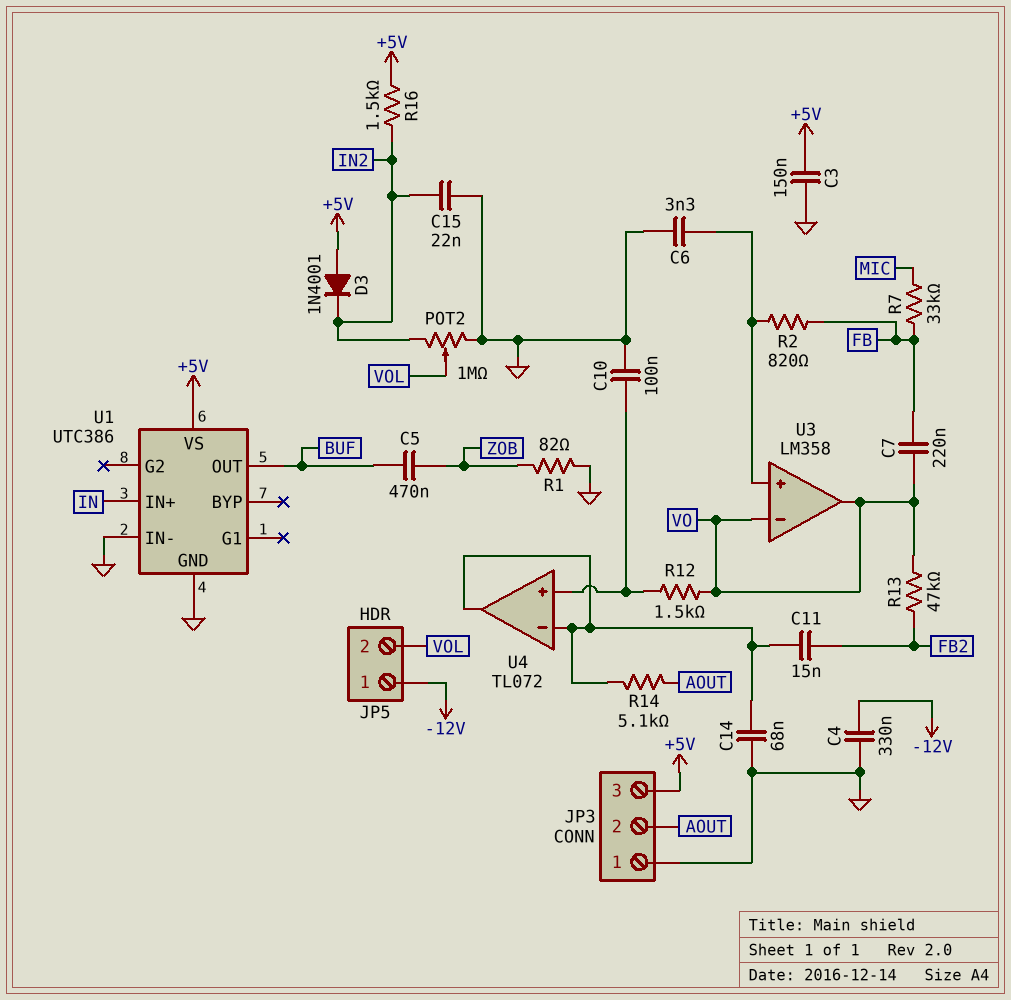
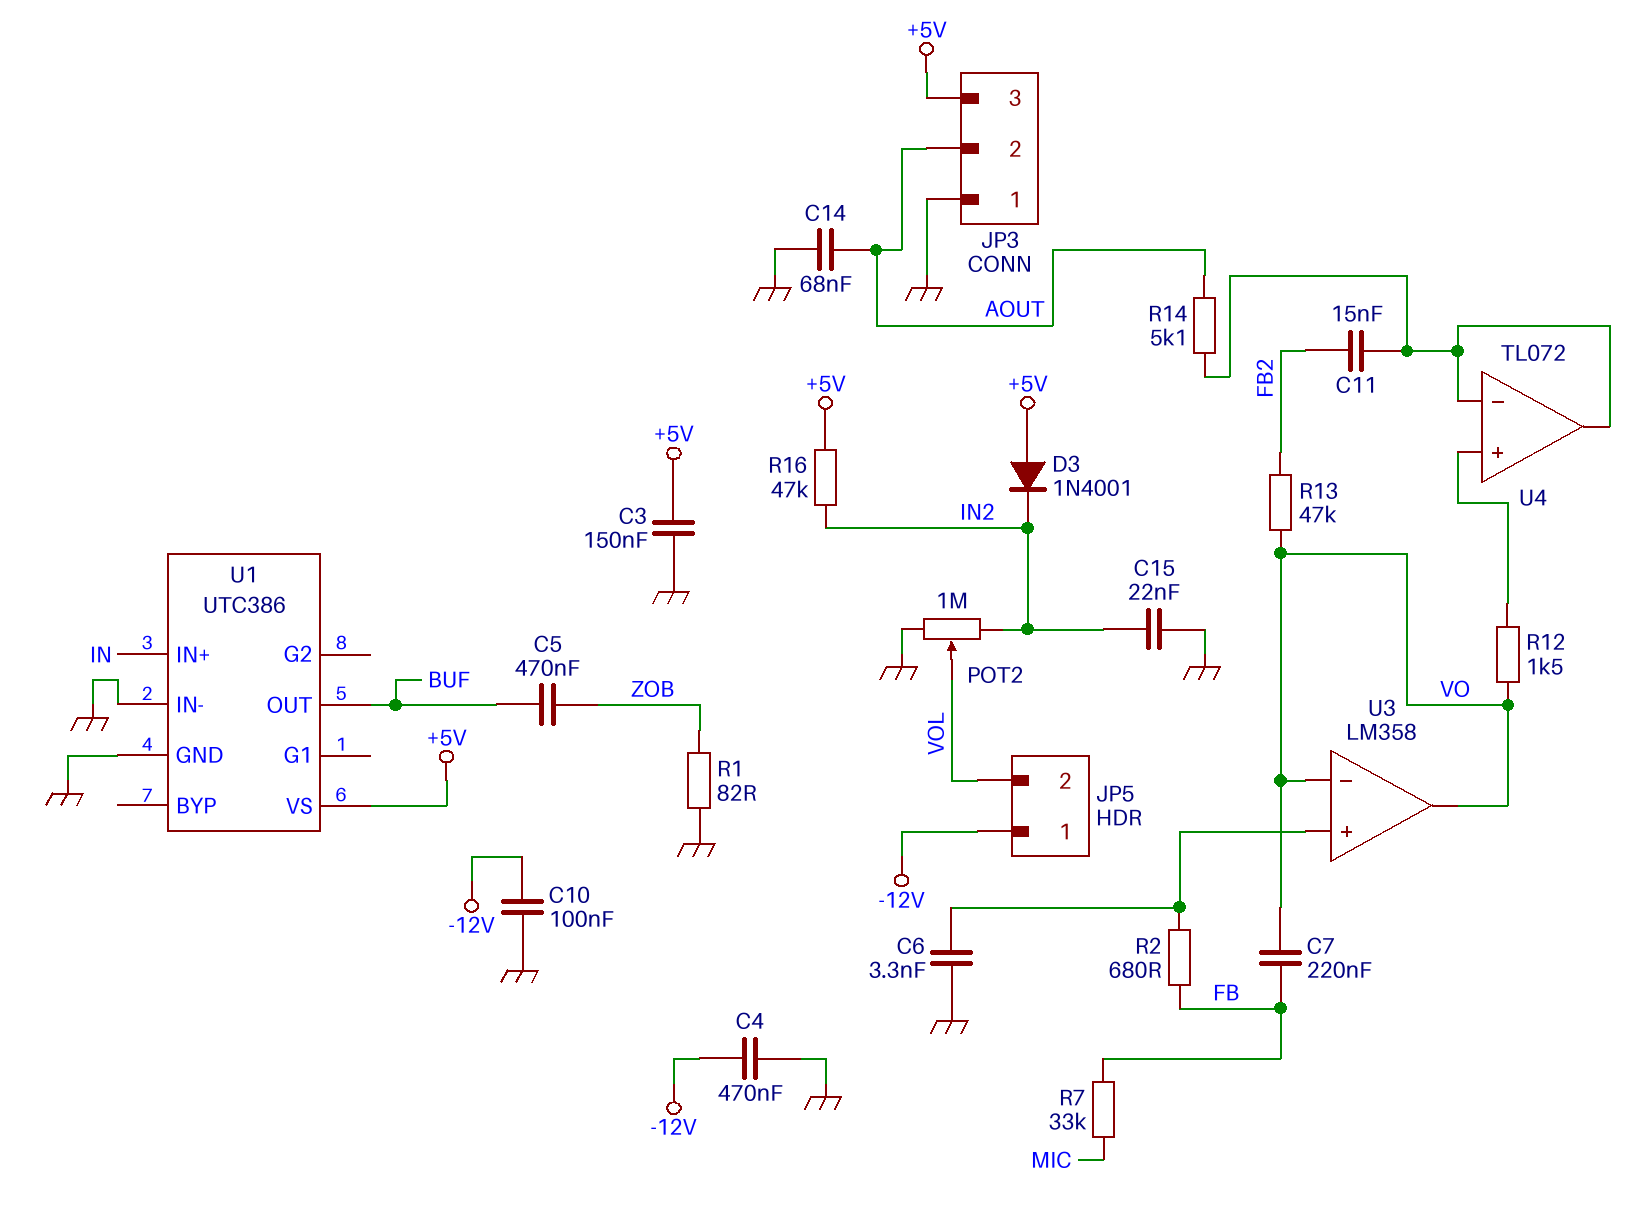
C4: 330nF (-12V, GND) -> 470nF (-12V, GND)
C10: 100nF (GND, U4/in+) -> 100nF (-12V, GND)
C14: 68nF (GND, U4/in-) -> 68nF (AOUT, GND)
R2: 820 (FB, U3/in+) -> 680 (FB, U3/in+)
R16: 1.5k (+5V, IN2) -> 47k (+5V, IN2)

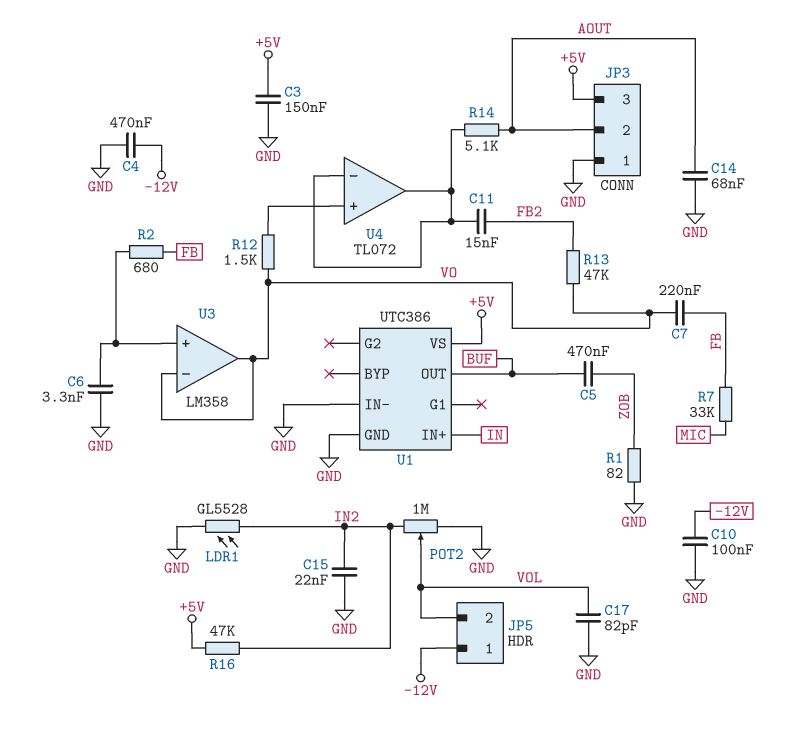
C17: none -> 82pF (GND, VOL)
D3: diode 1N4001 (A +5V, K IN2) -> none
LDR1: none -> GL5528 (GND, IN2)

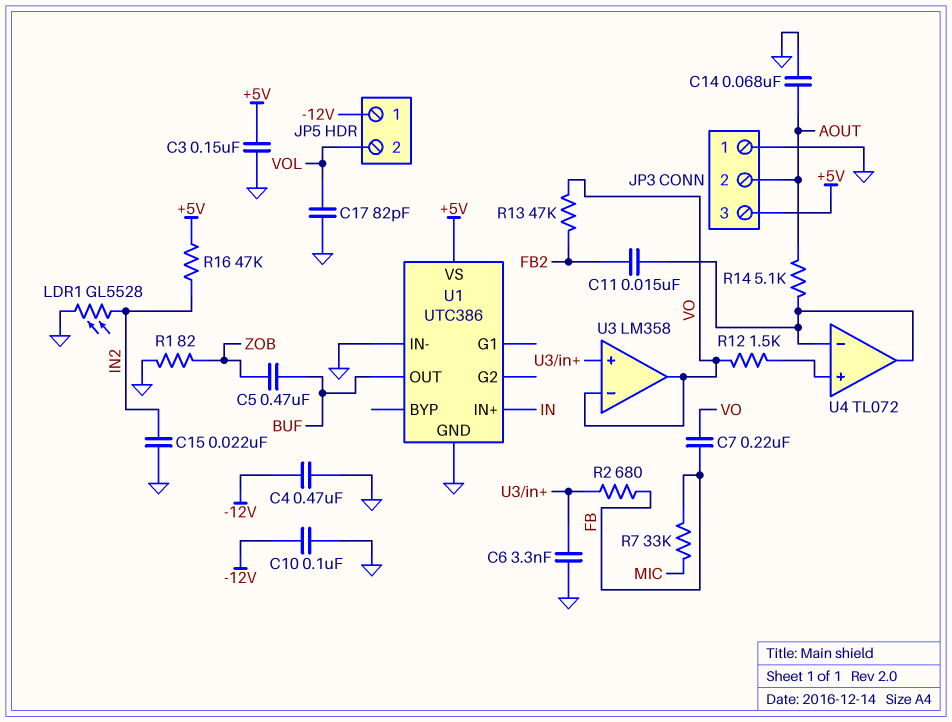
POT2: 1M (GND, IN2, wiper VOL) -> none

